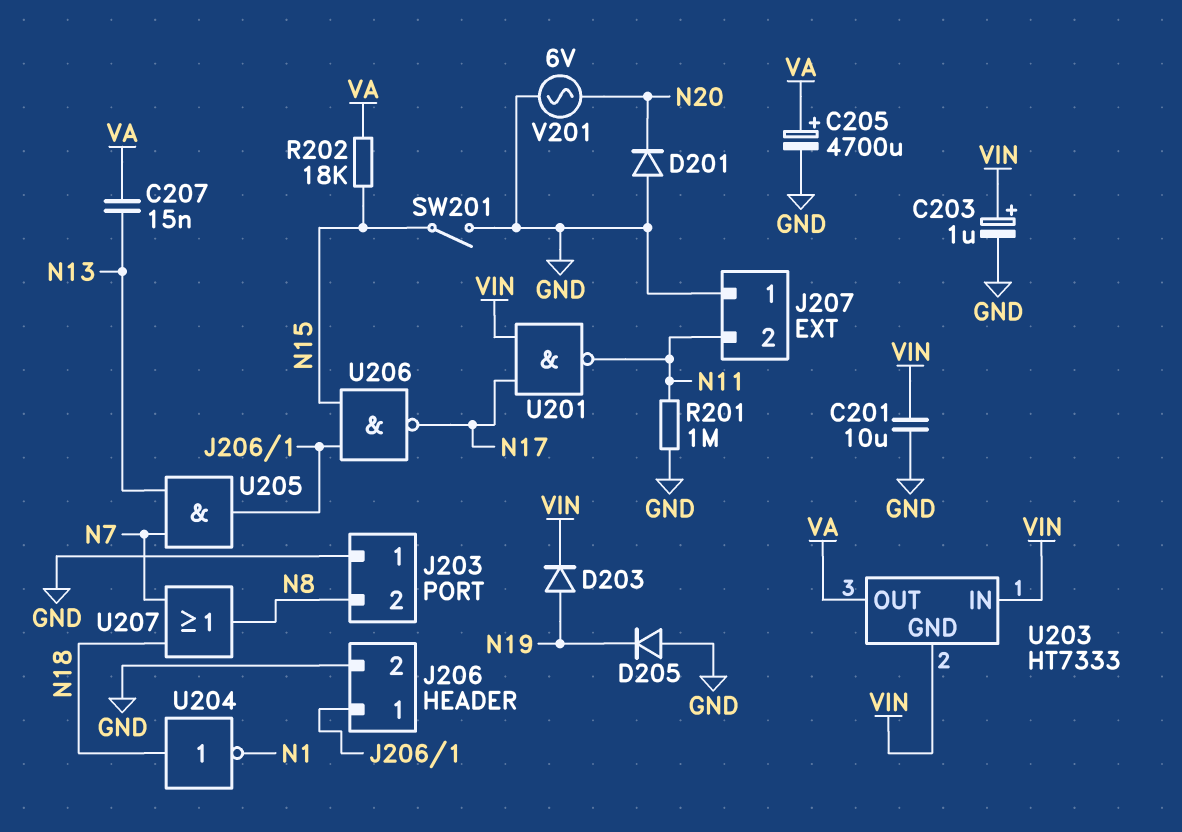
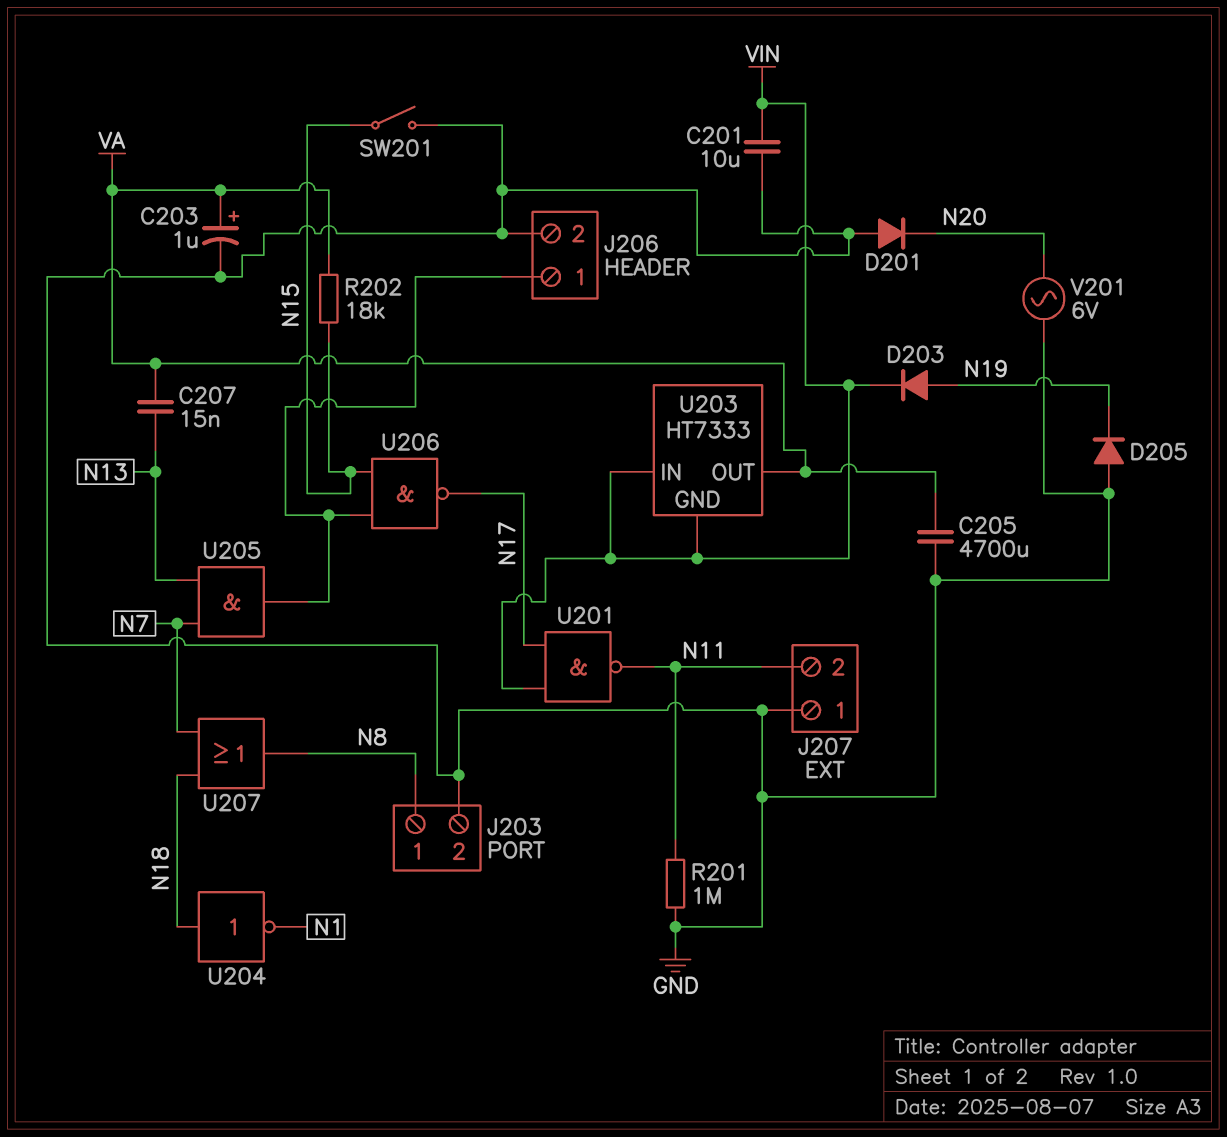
C203: 1uF (plus VIN, minus GND) -> 1uF (plus VA, minus GND)
C205: 4700uF (plus VA, minus GND) -> 4700uF (GND, VA)
J203 pin 1: GND -> N8
J203 pin 2: N8 -> GND

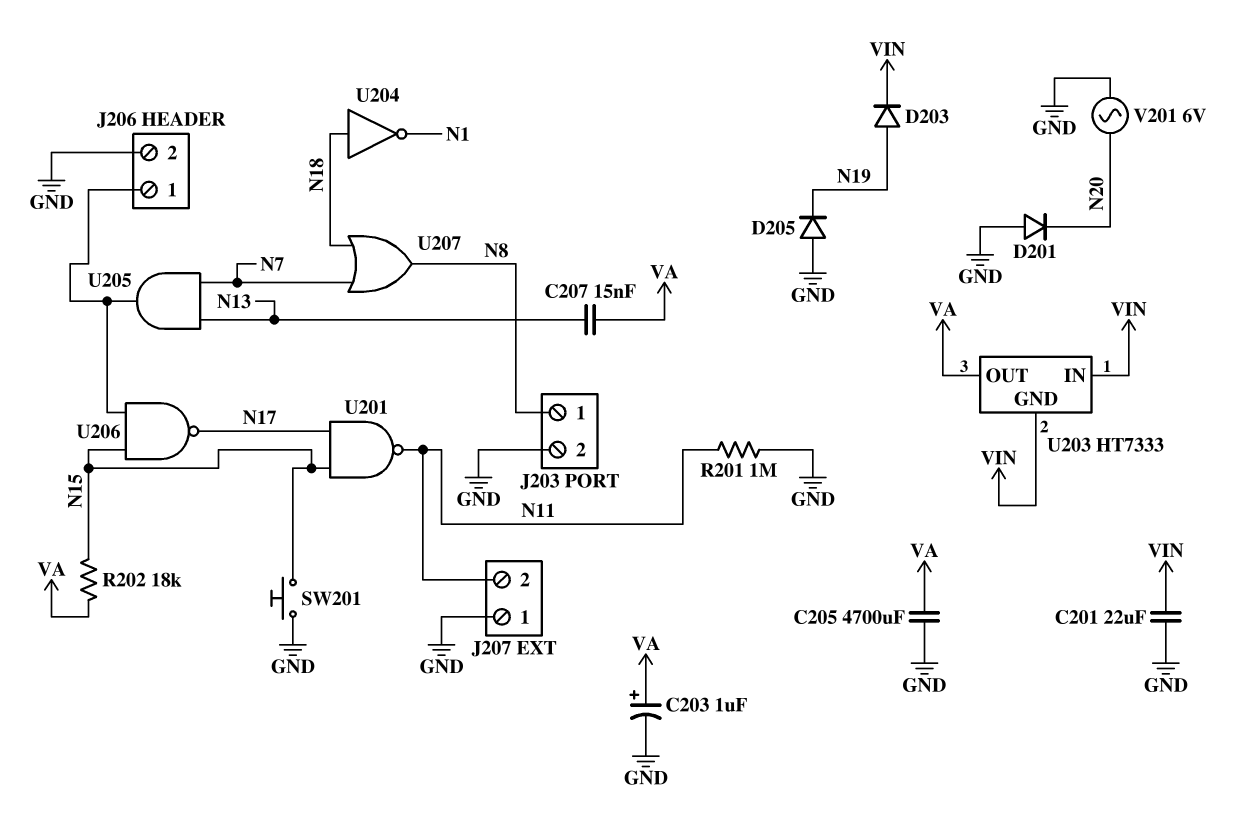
C201: 10uF (GND, VIN) -> 22uF (GND, VIN)
SW201: switch (GND, N15) -> button (GND, N15)
U201: NAND (in N17, in VIN, out N11) -> NAND (in N15, in N17, out N11)

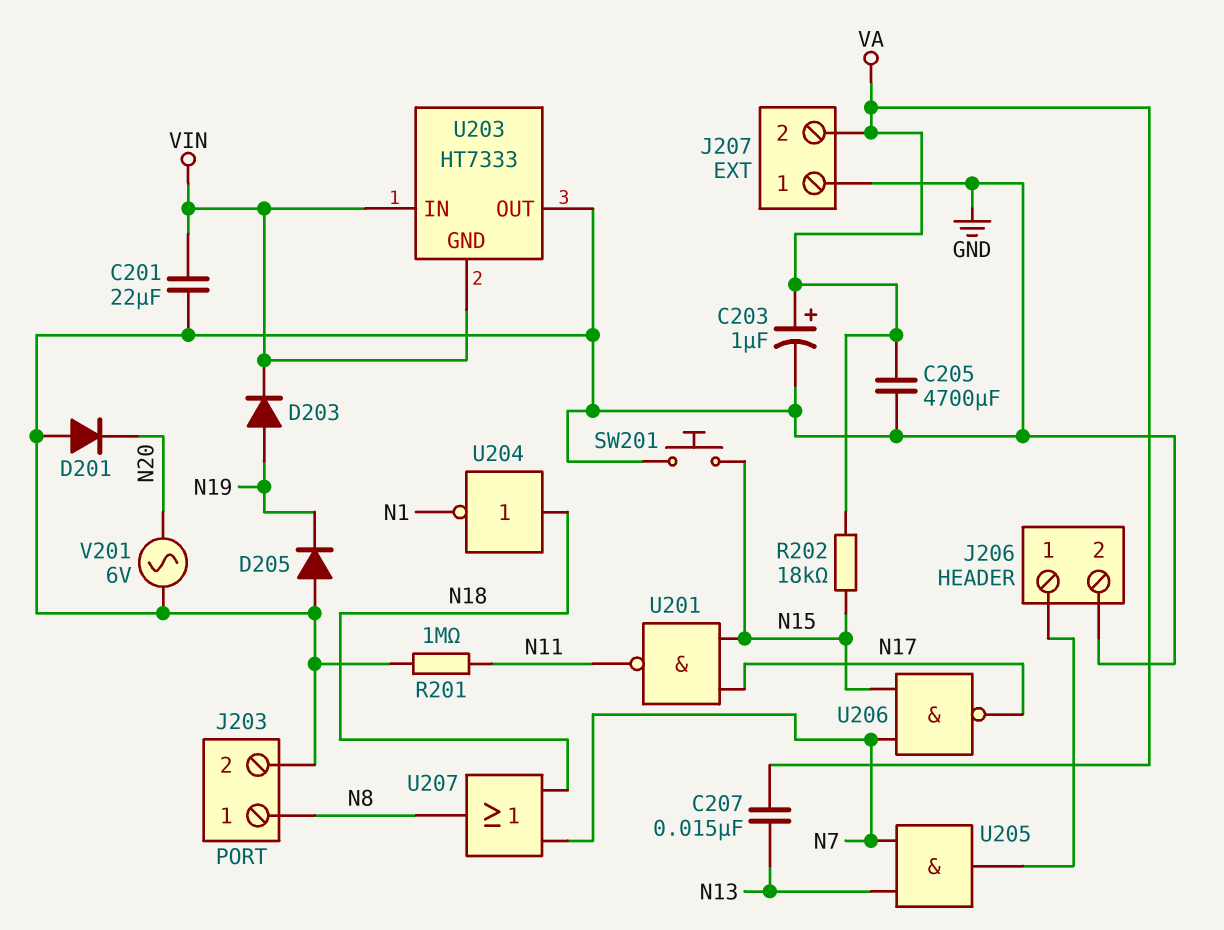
J207 pin 2: N11 -> VA
U203 pin OUT: VA -> GND
U206: NAND (in J206/1, in N15, out N17) -> NAND (in N7, in N15, out N17)

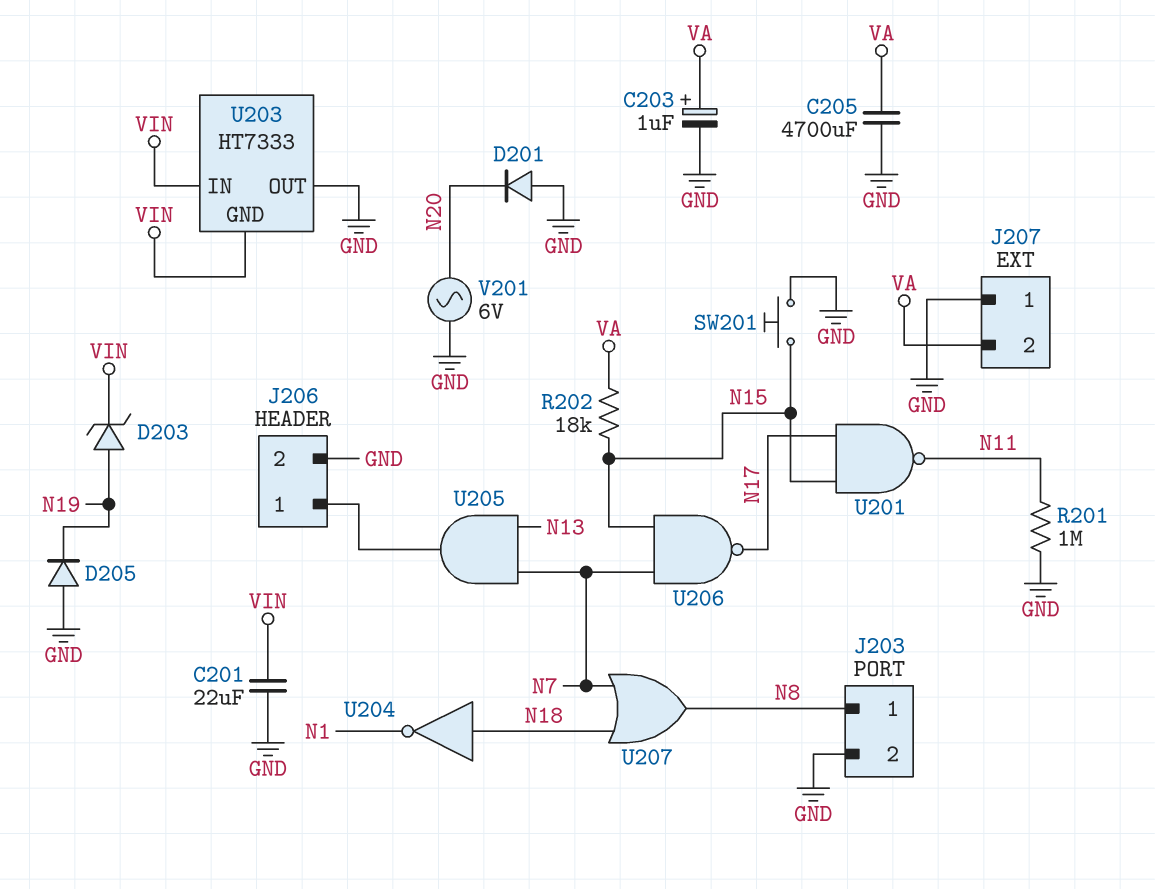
C207: 15nF (N13, VA) -> none
D203: diode (A N19, K VIN) -> zener (A N19, K VIN)

